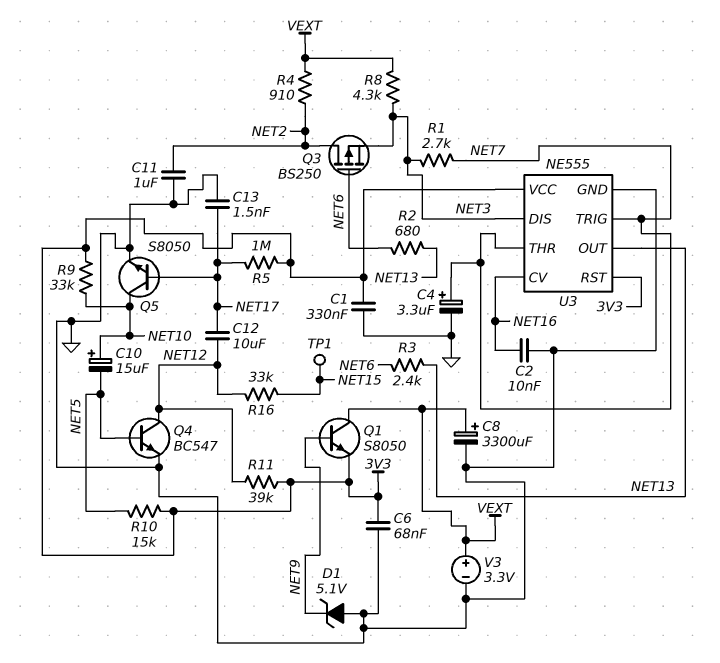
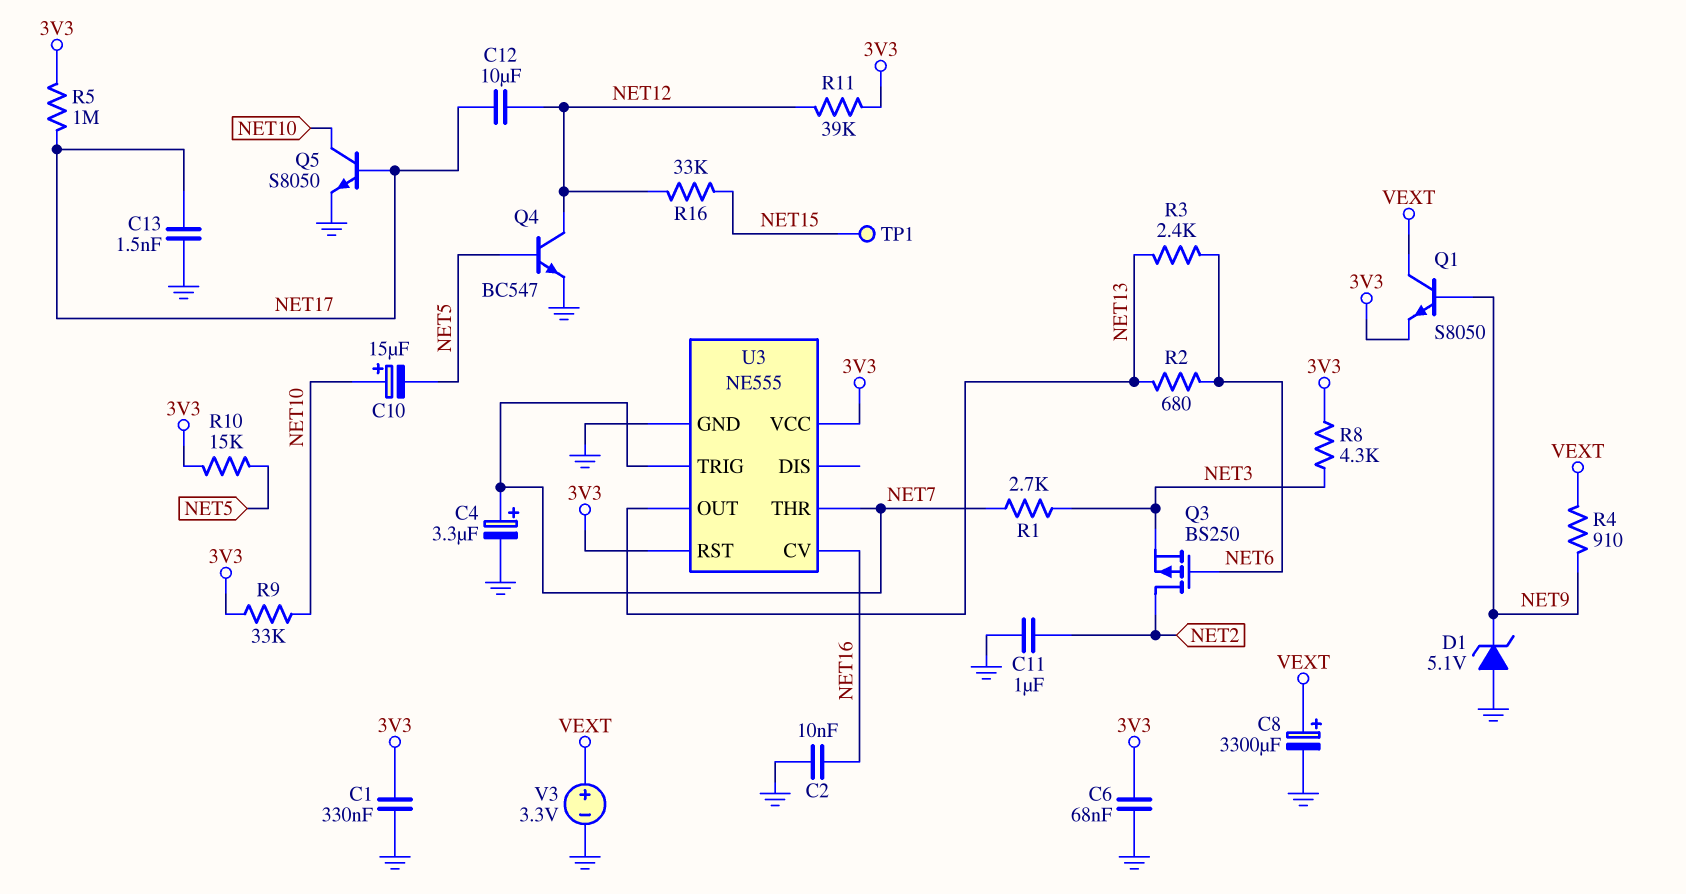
R4: 910 (NET2, VEXT) -> 910 (NET9, VEXT)
R8: 4.3k (NET3, VEXT) -> 4.3k (3V3, NET3)
U3 pin DIS: NET3 -> none

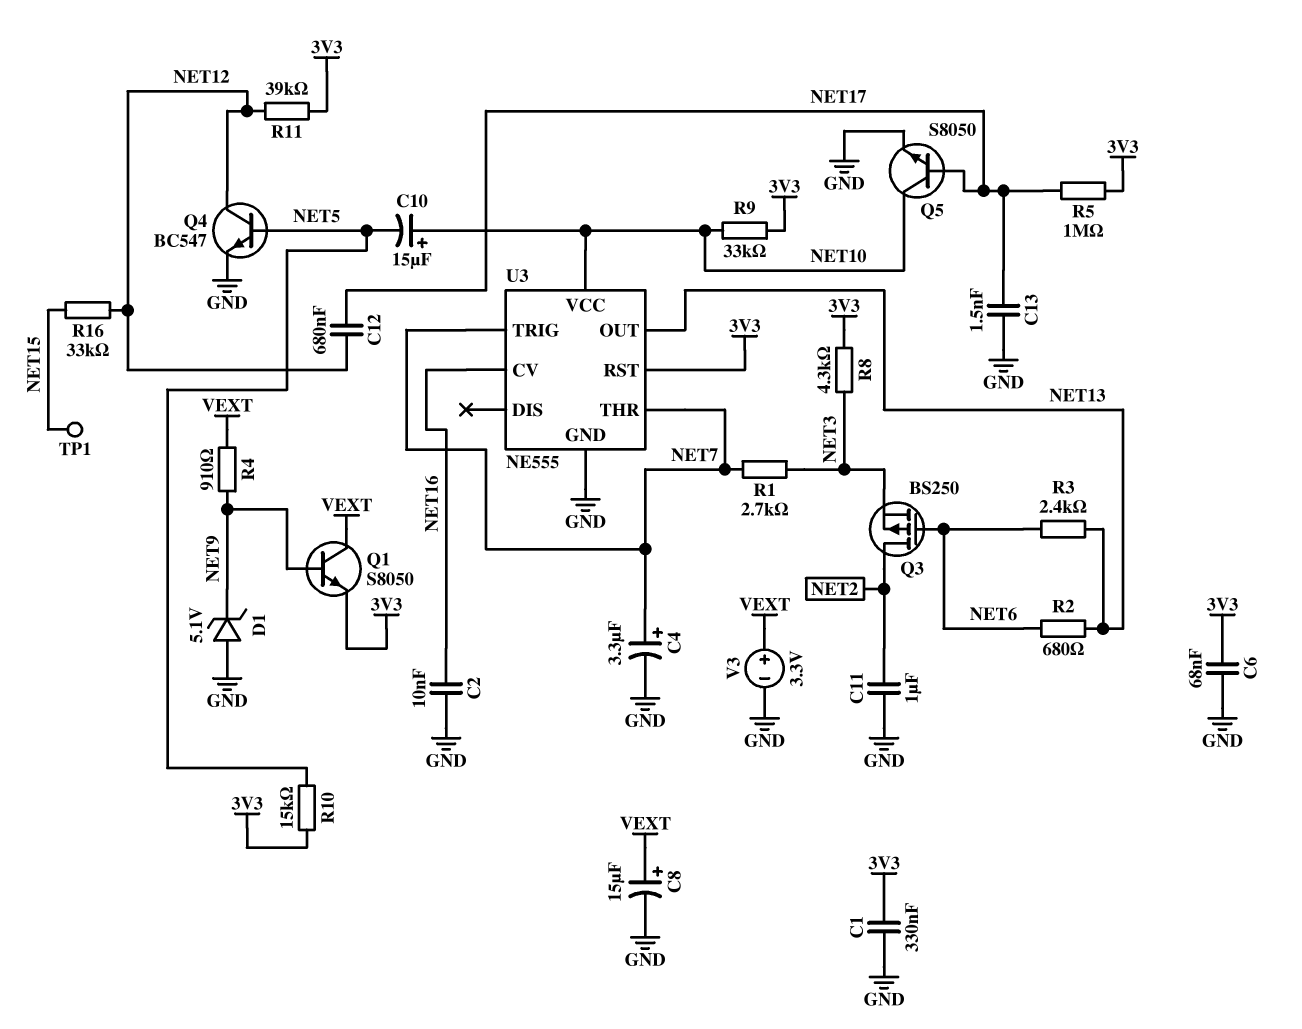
C8: 3300uF (plus VEXT, minus GND) -> 15uF (plus VEXT, minus GND)
C12: 10uF (NET12, NET17) -> 680nF (NET12, NET17)
U3 pin VCC: 3V3 -> NET10

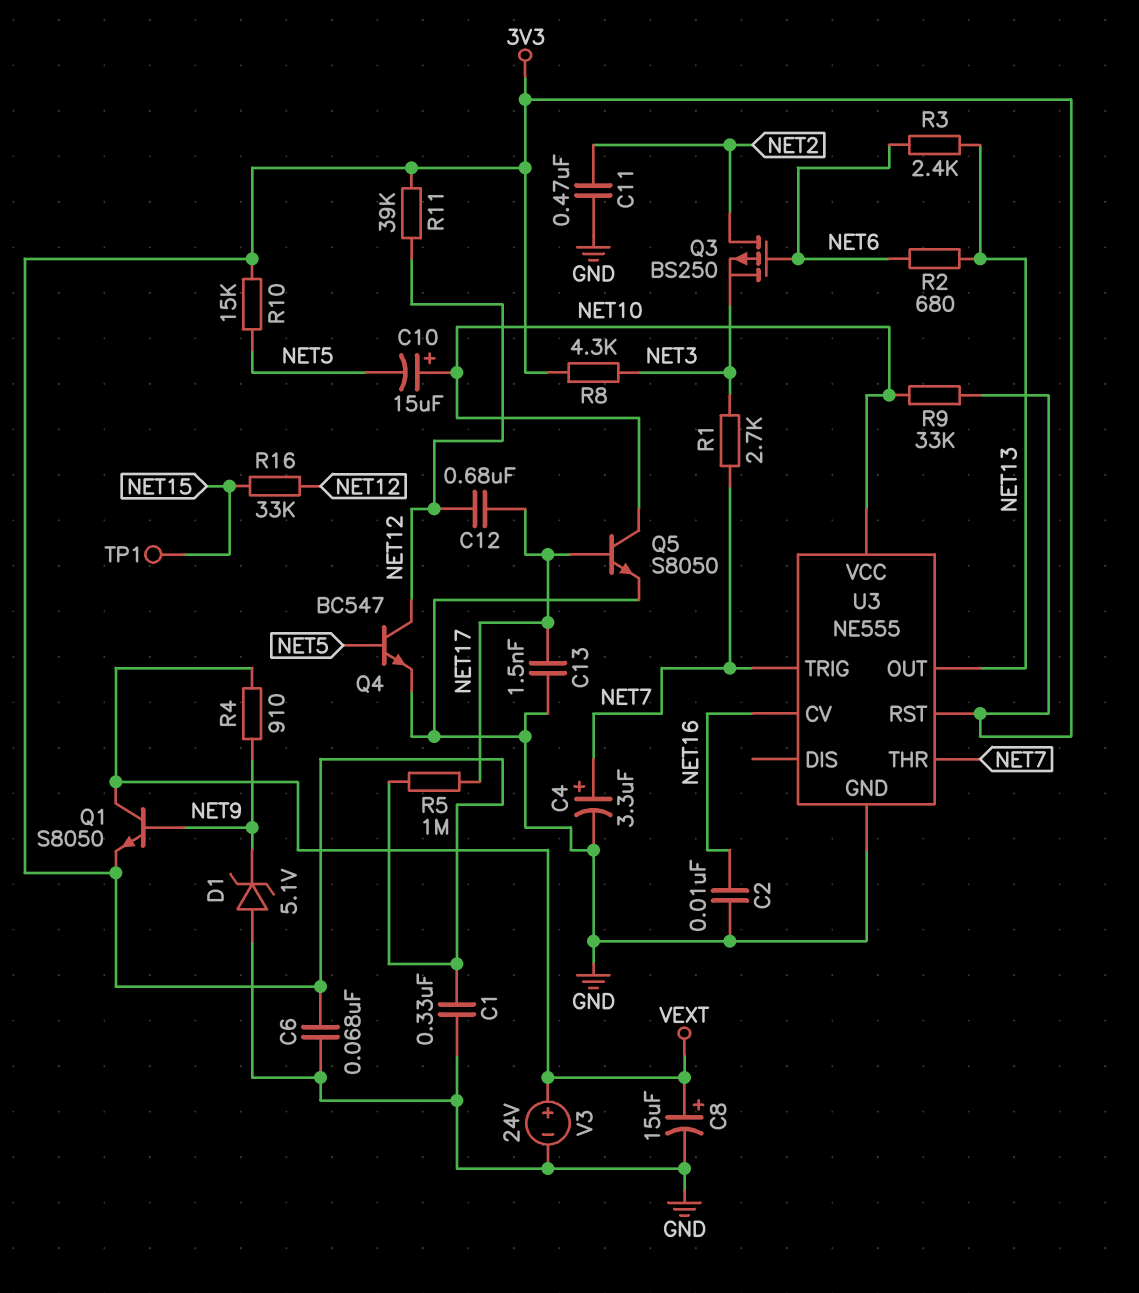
C11: 1uF (GND, NET2) -> 470nF (GND, NET2)
V3: 3.3V (plus VEXT, minus GND) -> 24V (plus VEXT, minus GND)

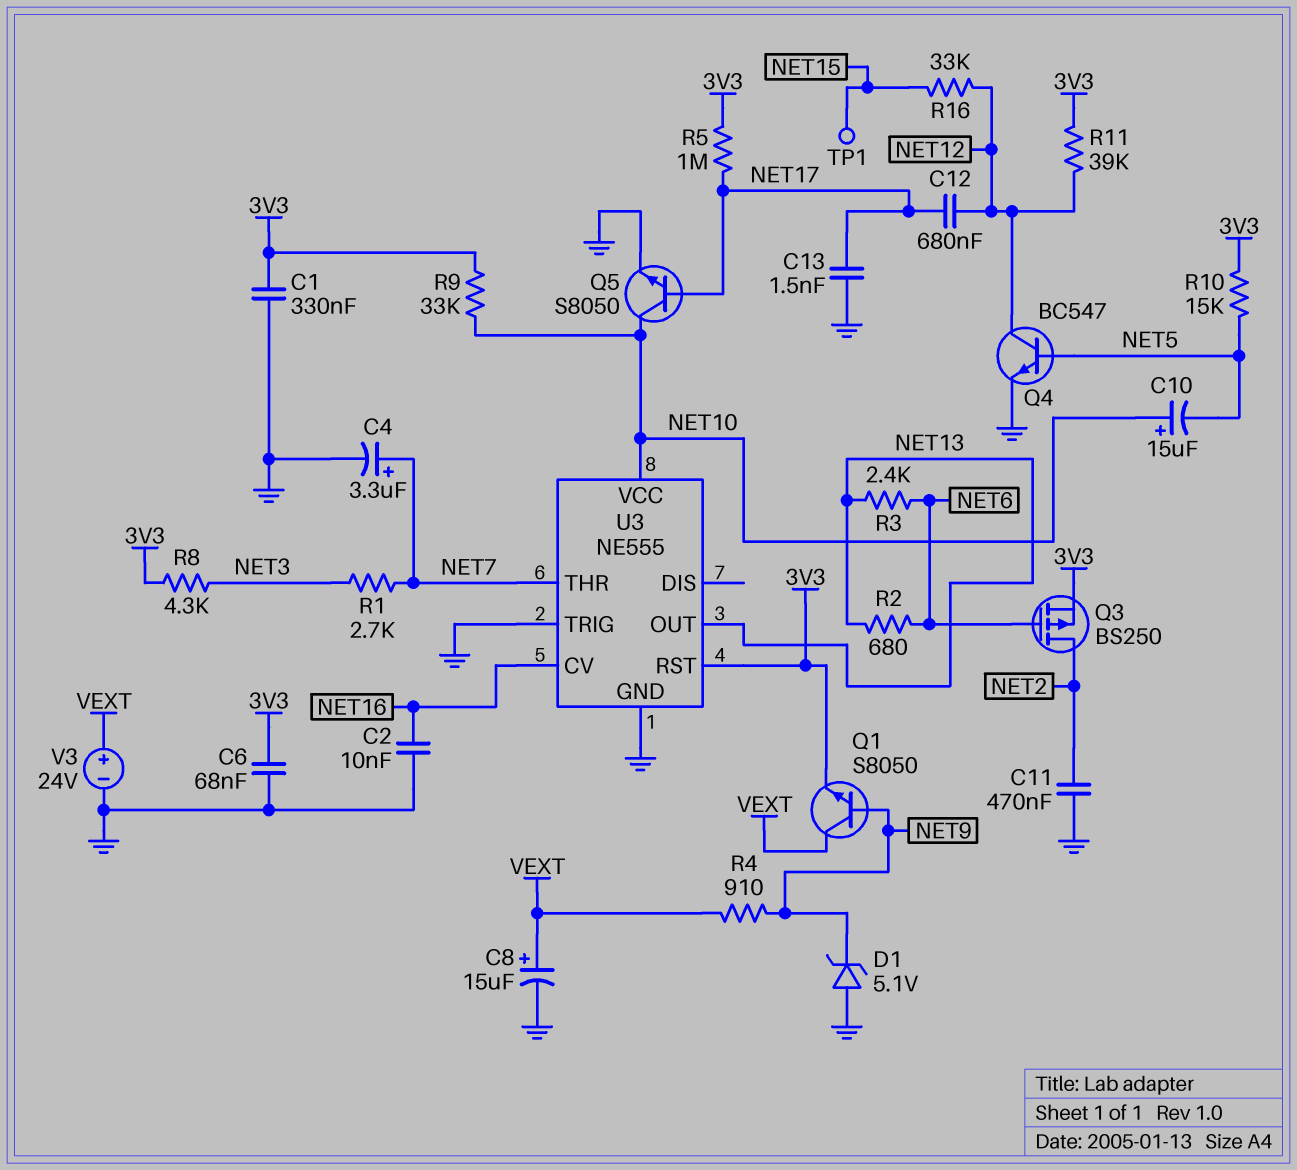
Q3: PMOS BS250 (G NET6, D NET2, S NET3) -> PMOS BS250 (G NET6, D NET2, S 3V3)
U3 pin TRIG: NET7 -> GND

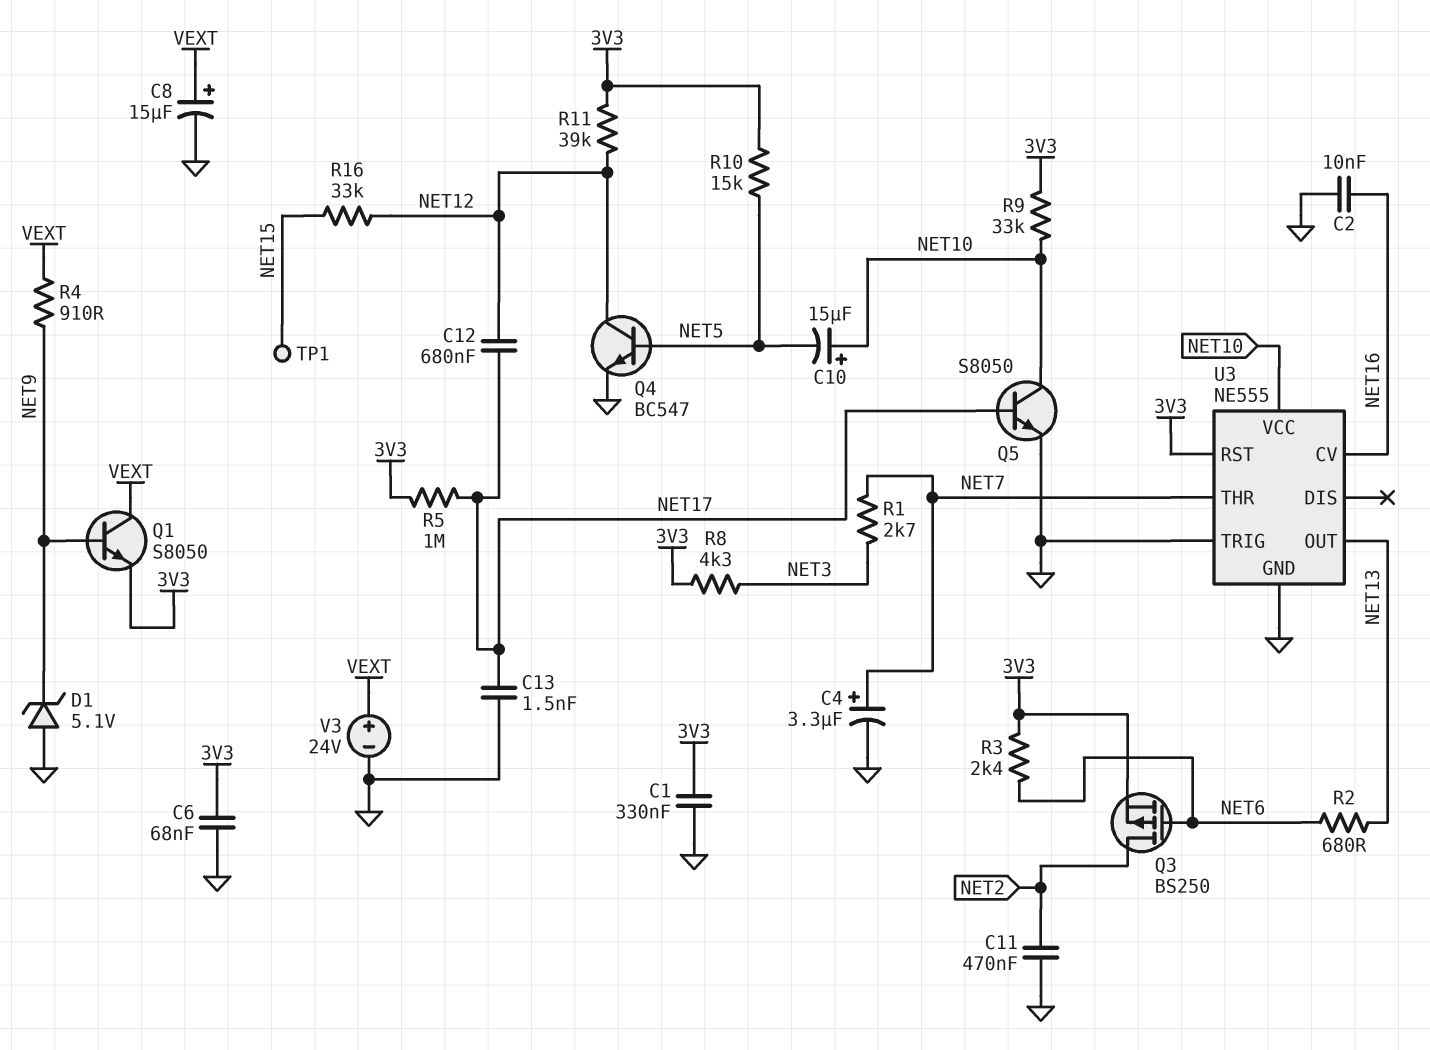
R3: 2.4k (NET6, NET13) -> 2.4k (3V3, NET6)

